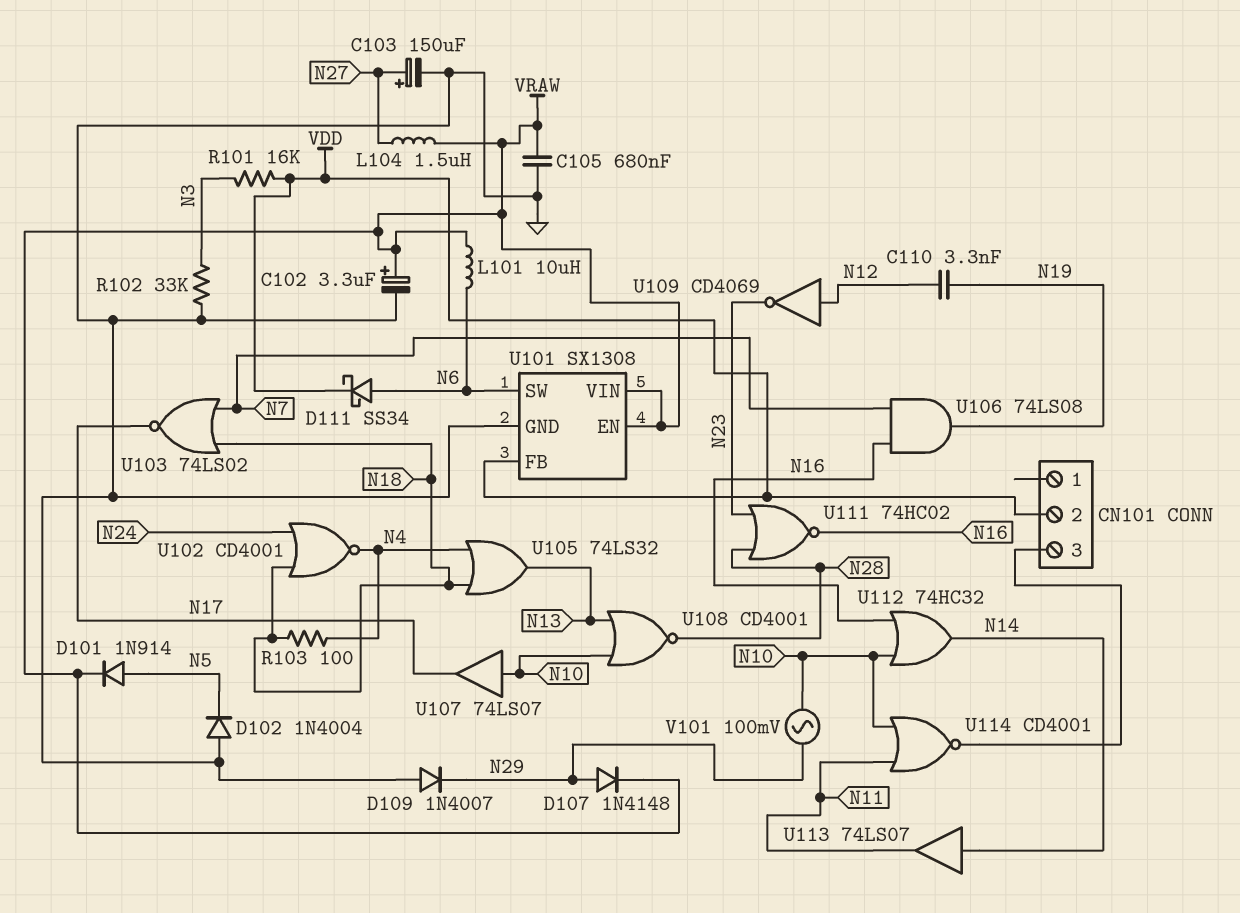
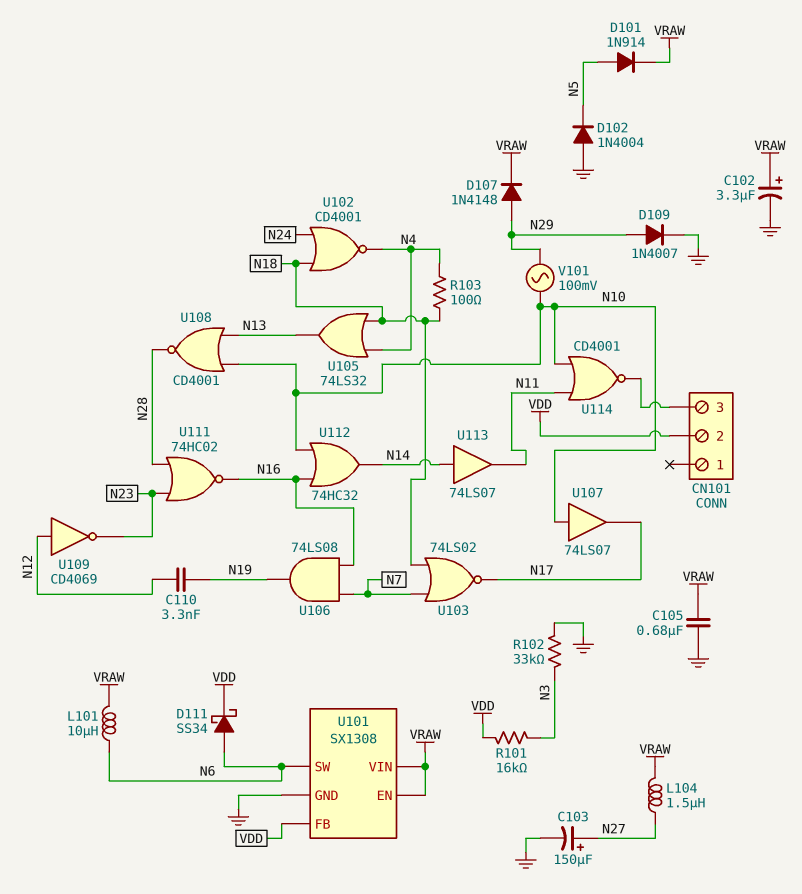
D109: diode 1N4007 (A GND, K N29) -> diode 1N4007 (A N29, K GND)

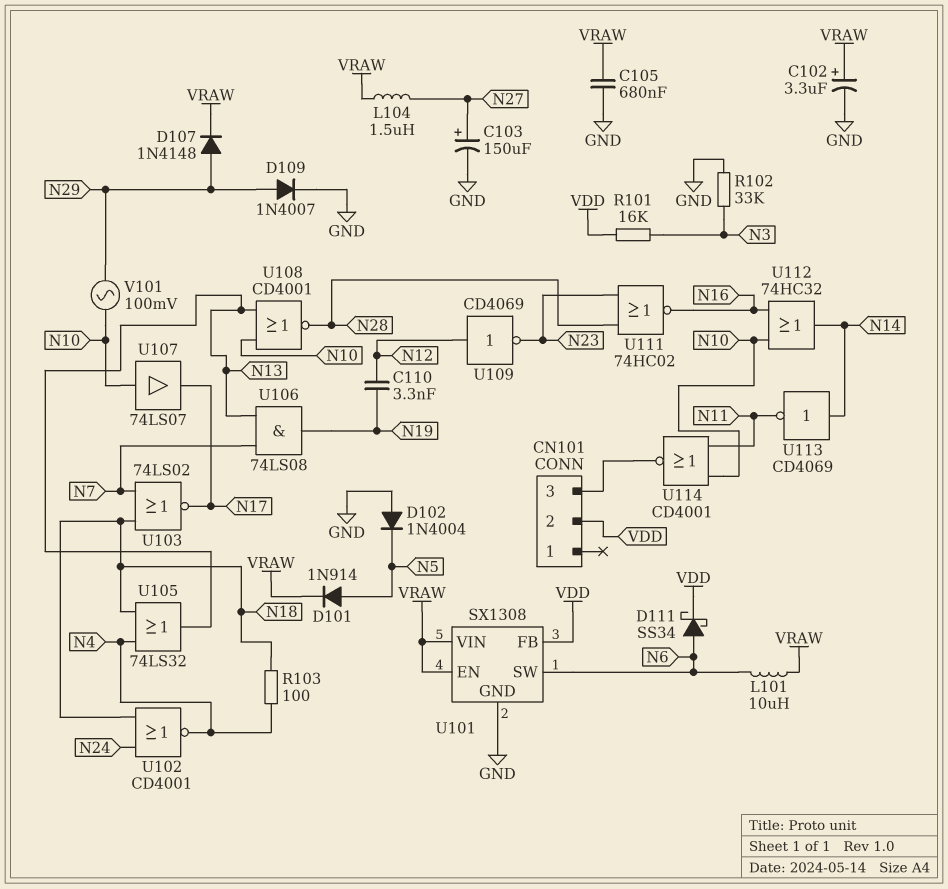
U106: AND 74LS08 (in N7, in N16, out N19) -> AND 74LS08 (in N7, in N13, out N19)
U113: buffer 74LS07 (in N14, out N11) -> NOT CD4069 (in N14, out N11)

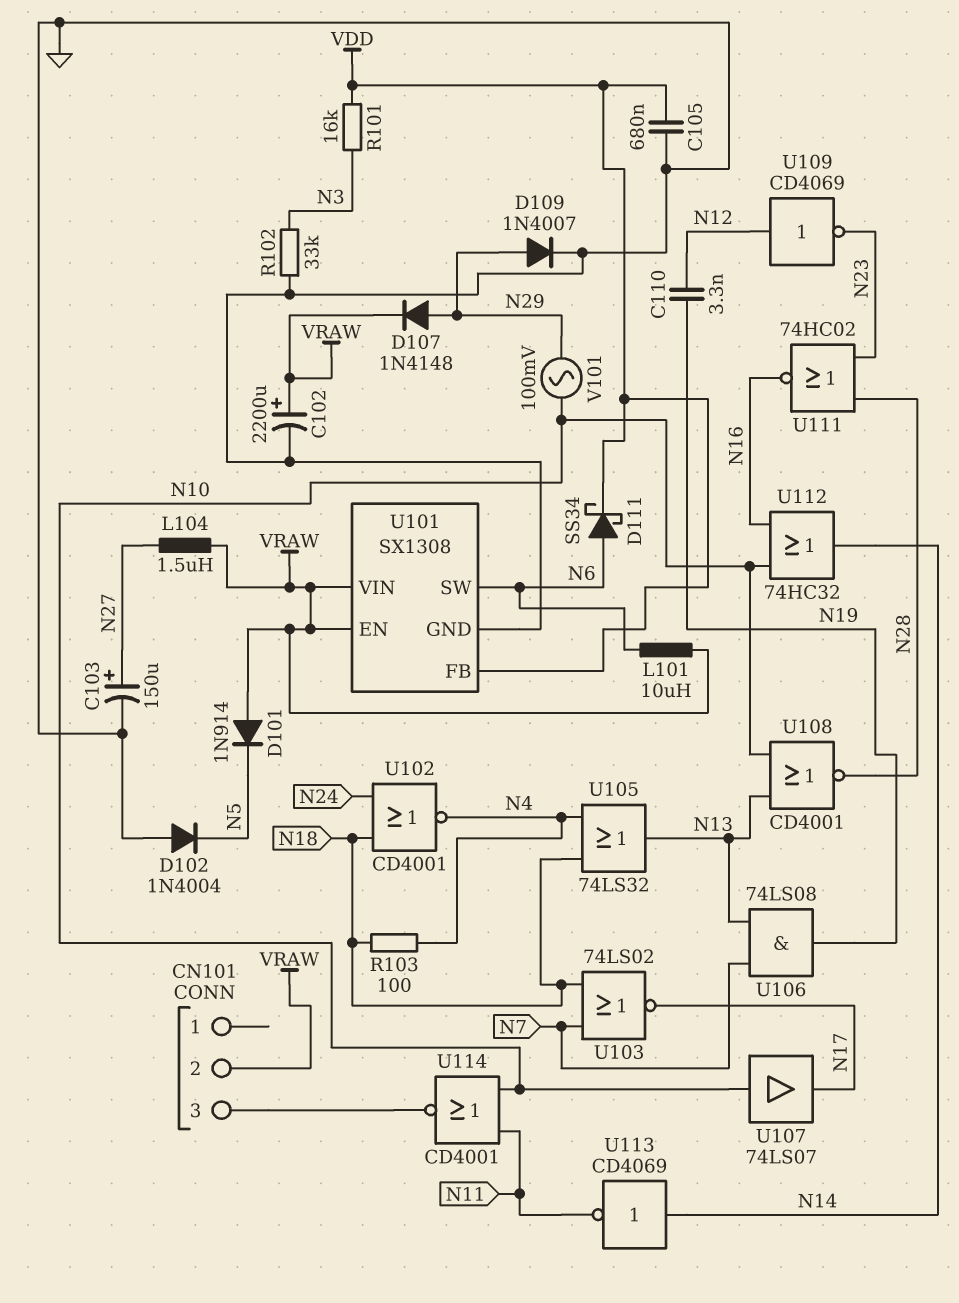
C102: 3.3uF (plus VRAW, minus GND) -> 2200uF (plus VRAW, minus GND)
C105: 680nF (GND, VRAW) -> 680nF (GND, VDD)
CN101 pin 2: VDD -> VRAW
D101: diode 1N914 (A N5, K VRAW) -> diode 1N914 (A VRAW, K N5)

